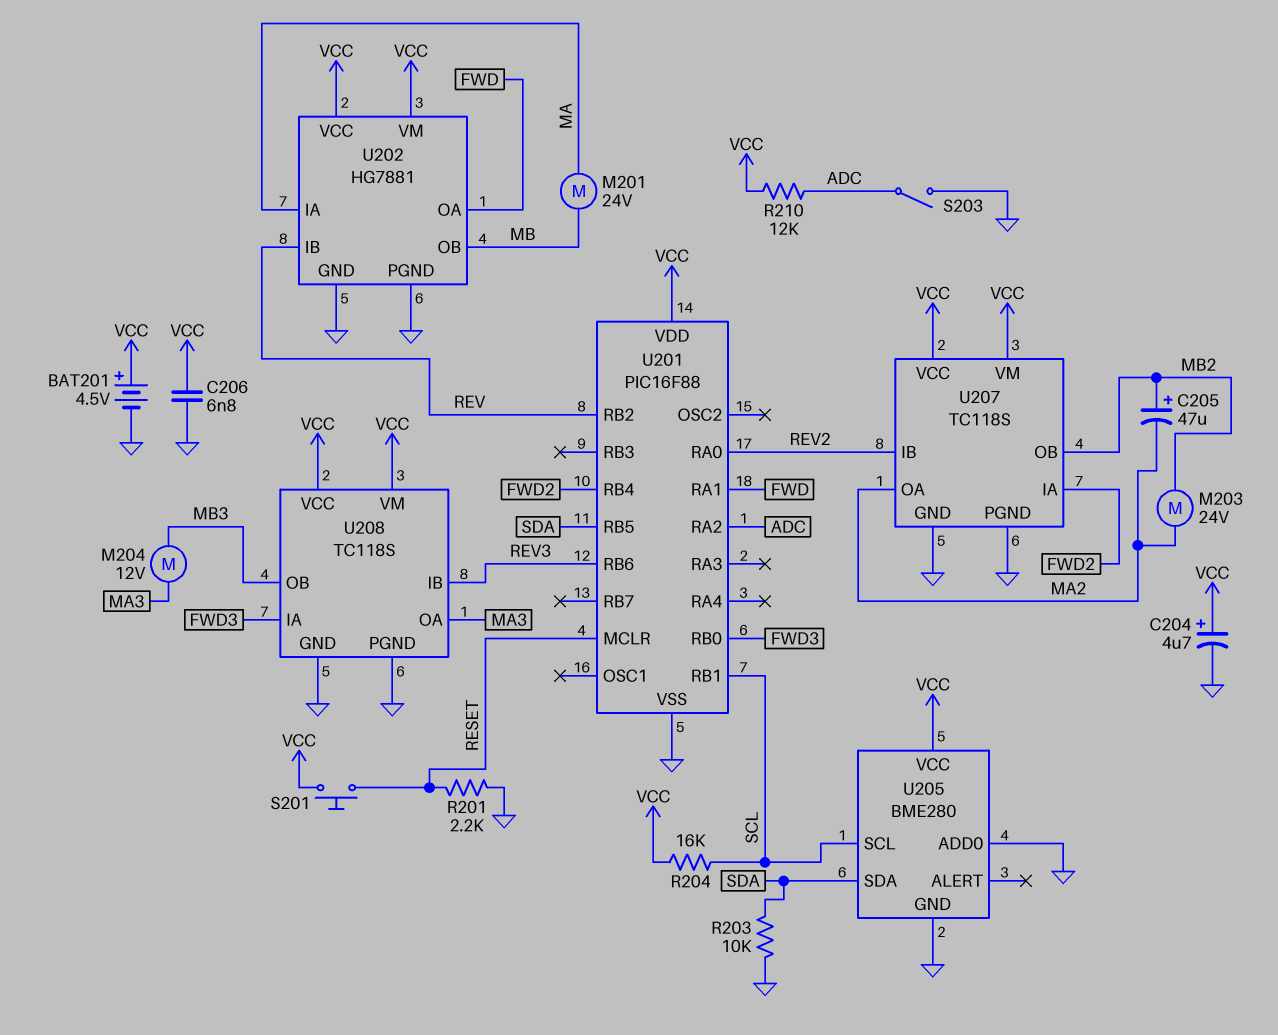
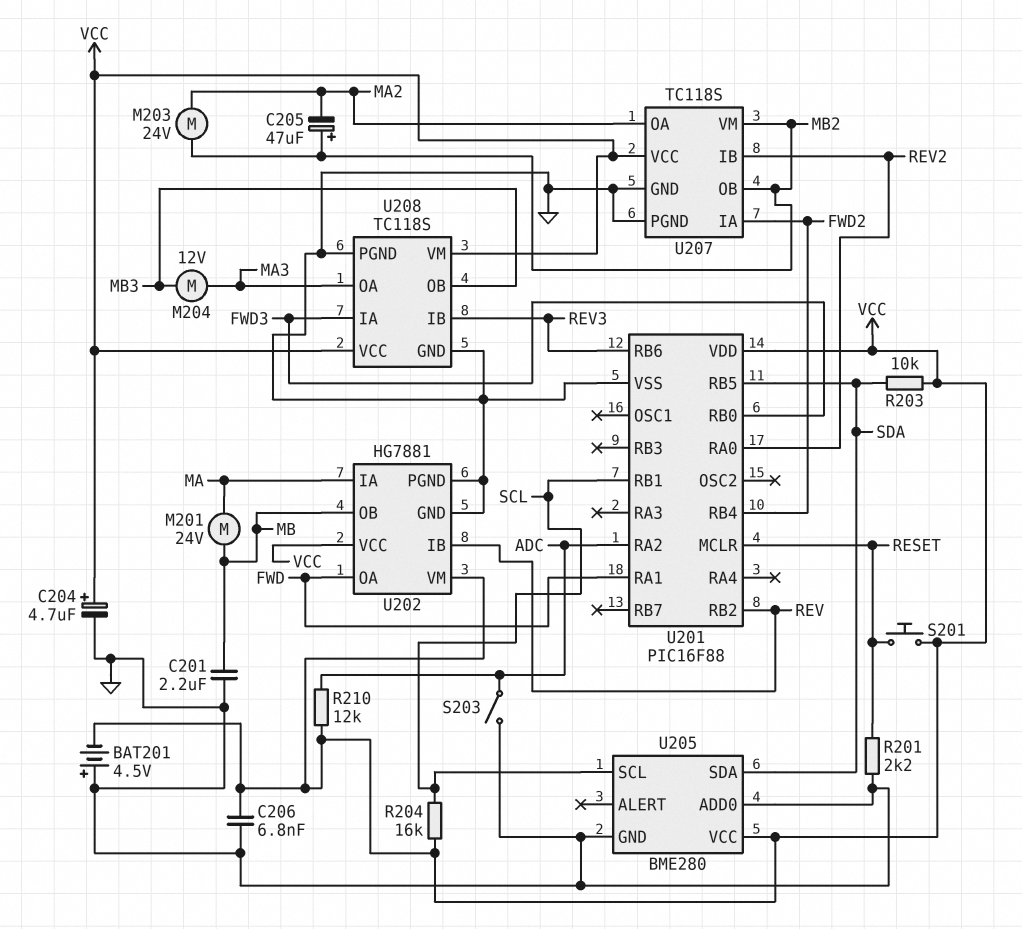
BAT201: 4.5V (plus VCC, minus GND) -> 4.5V (plus GND, minus VCC)
C201: none -> 2.2uF (GND, MB)
R203: 10k (GND, SDA) -> 10k (SDA, VCC)
U207 pin VM: VCC -> MB2

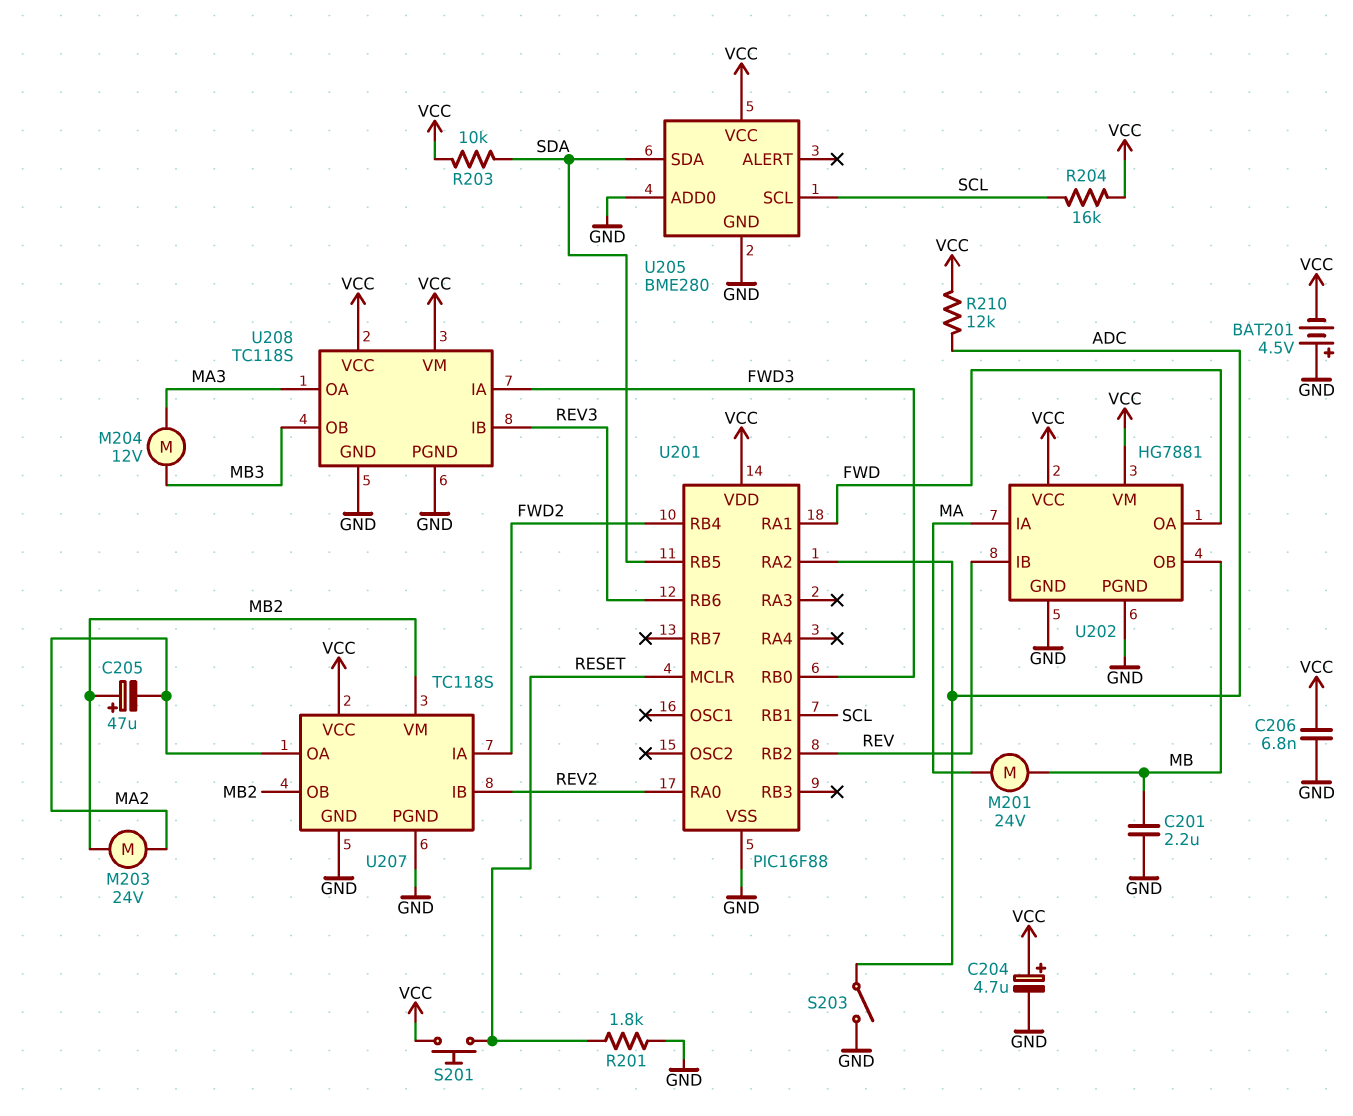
R201: 2.2k (GND, RESET) -> 1.8k (GND, RESET)

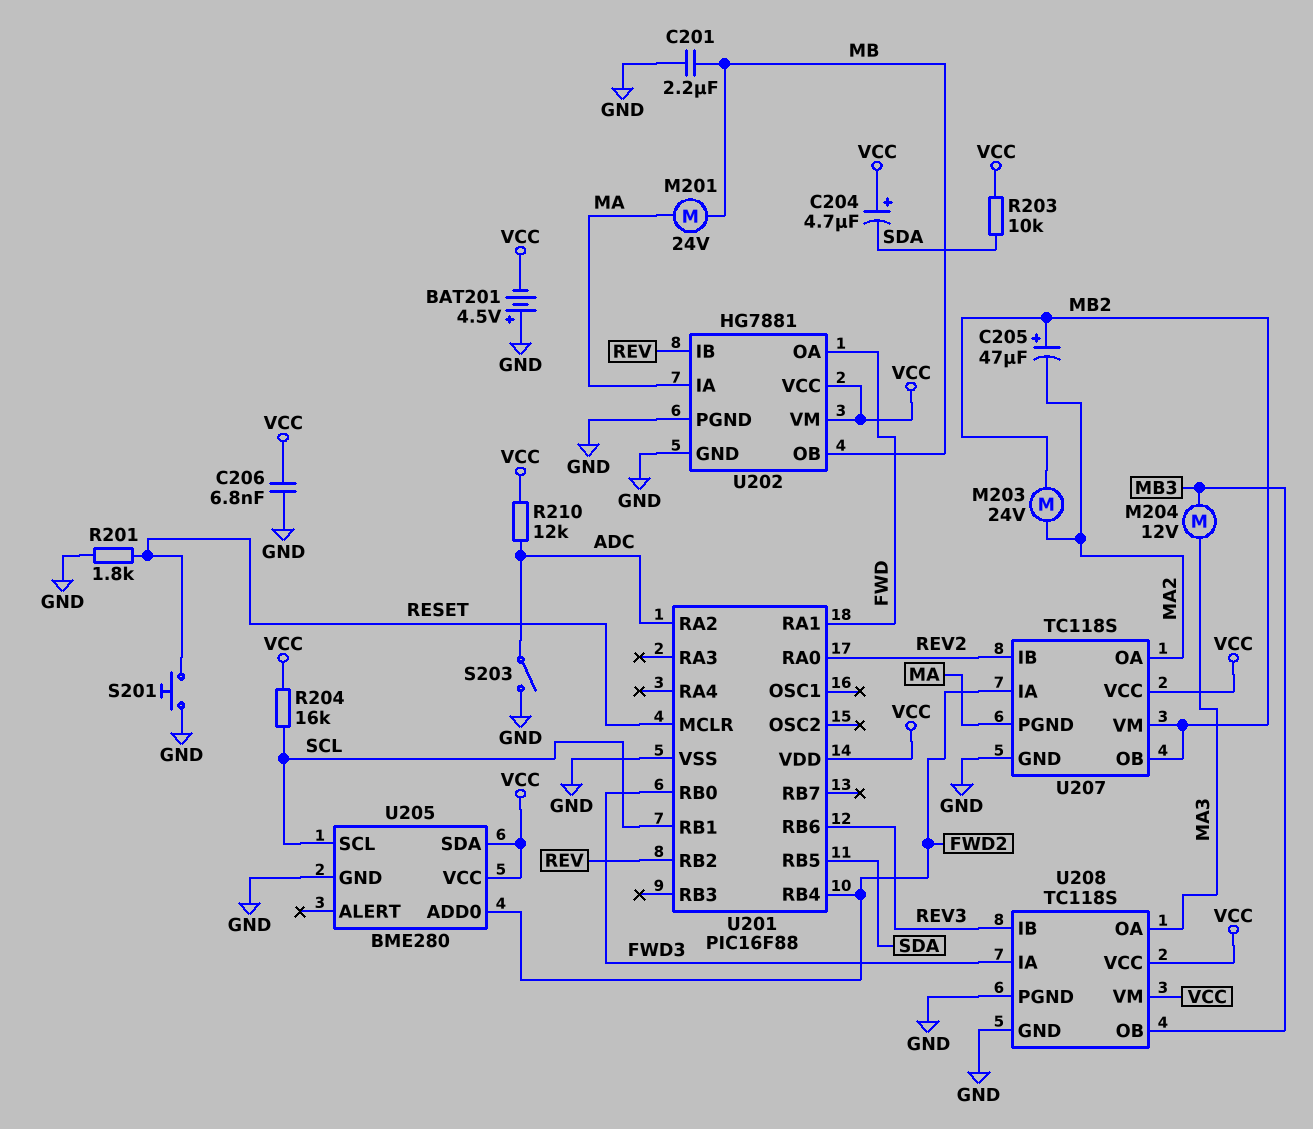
C204: 4.7uF (plus VCC, minus GND) -> 4.7uF (plus VCC, minus SDA)
S201: button (RESET, VCC) -> button (GND, RESET)
U205 pin ADD0: GND -> FWD2
U205 pin SDA: SDA -> VCC
U207 pin PGND: GND -> MA

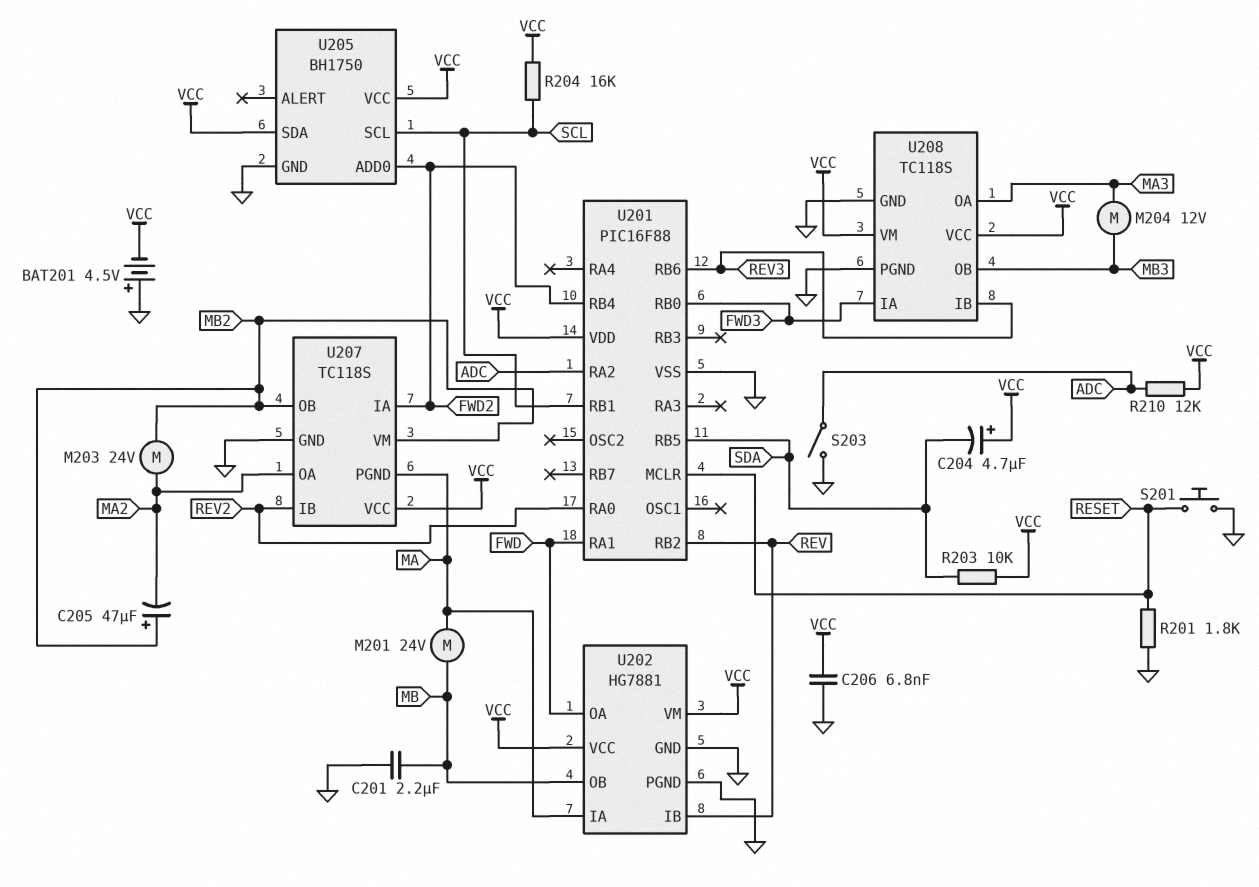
U205: BME280 -> BH1750

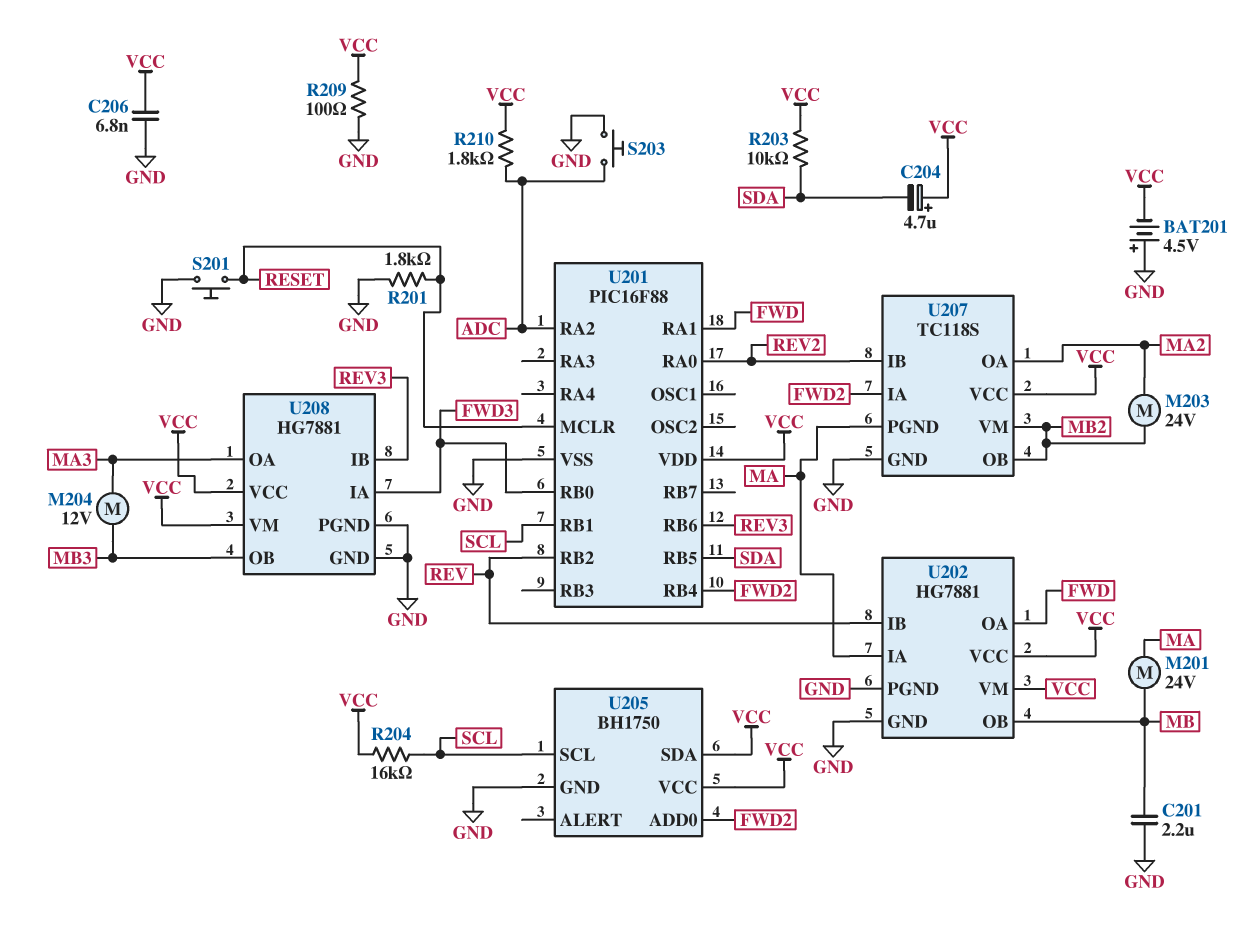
C205: 47uF (plus MB2, minus MA2) -> none
R209: none -> 100 (GND, VCC)
R210: 12k (ADC, VCC) -> 1.8k (ADC, VCC)
S203: switch (ADC, GND) -> button (ADC, GND)
U208: TC118S -> HG7881

